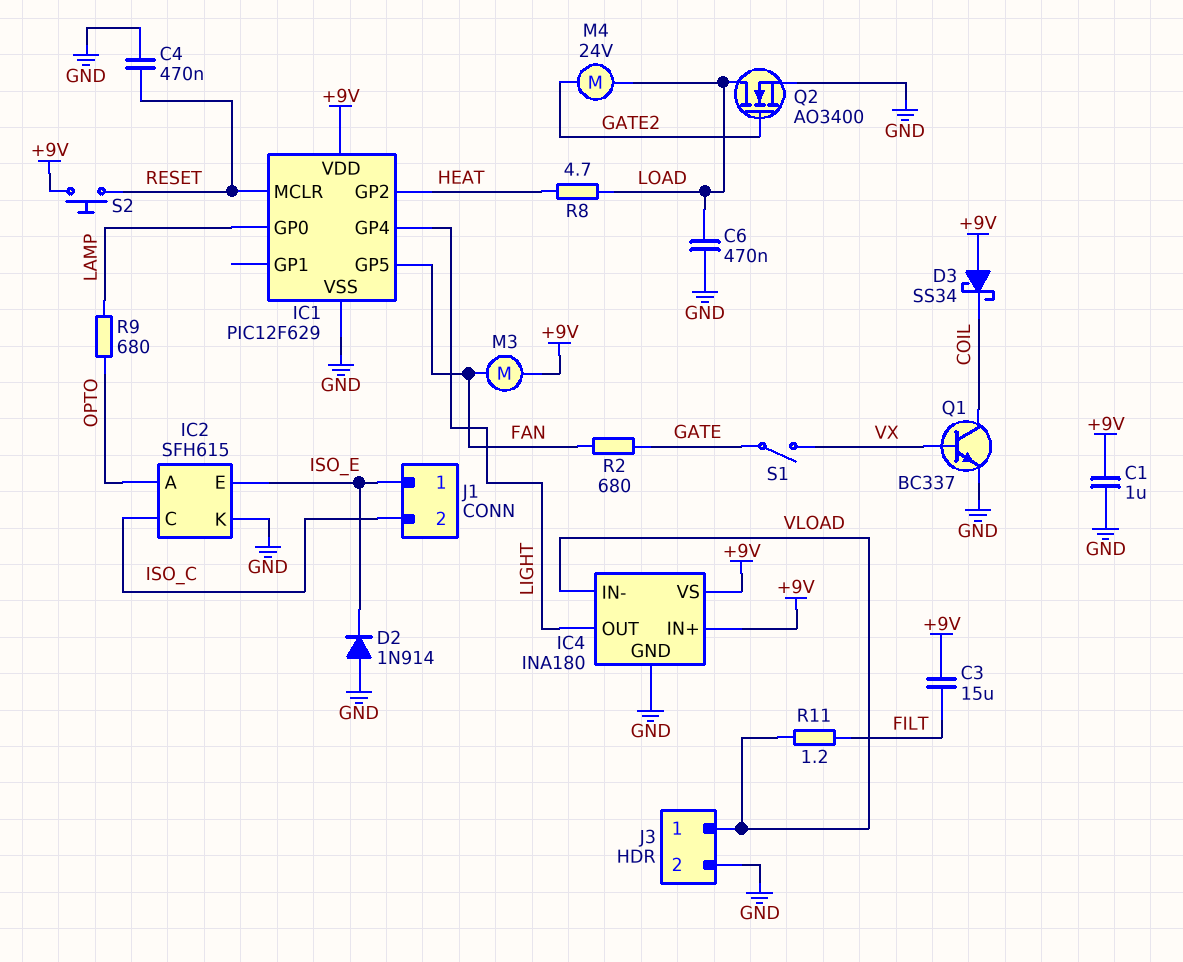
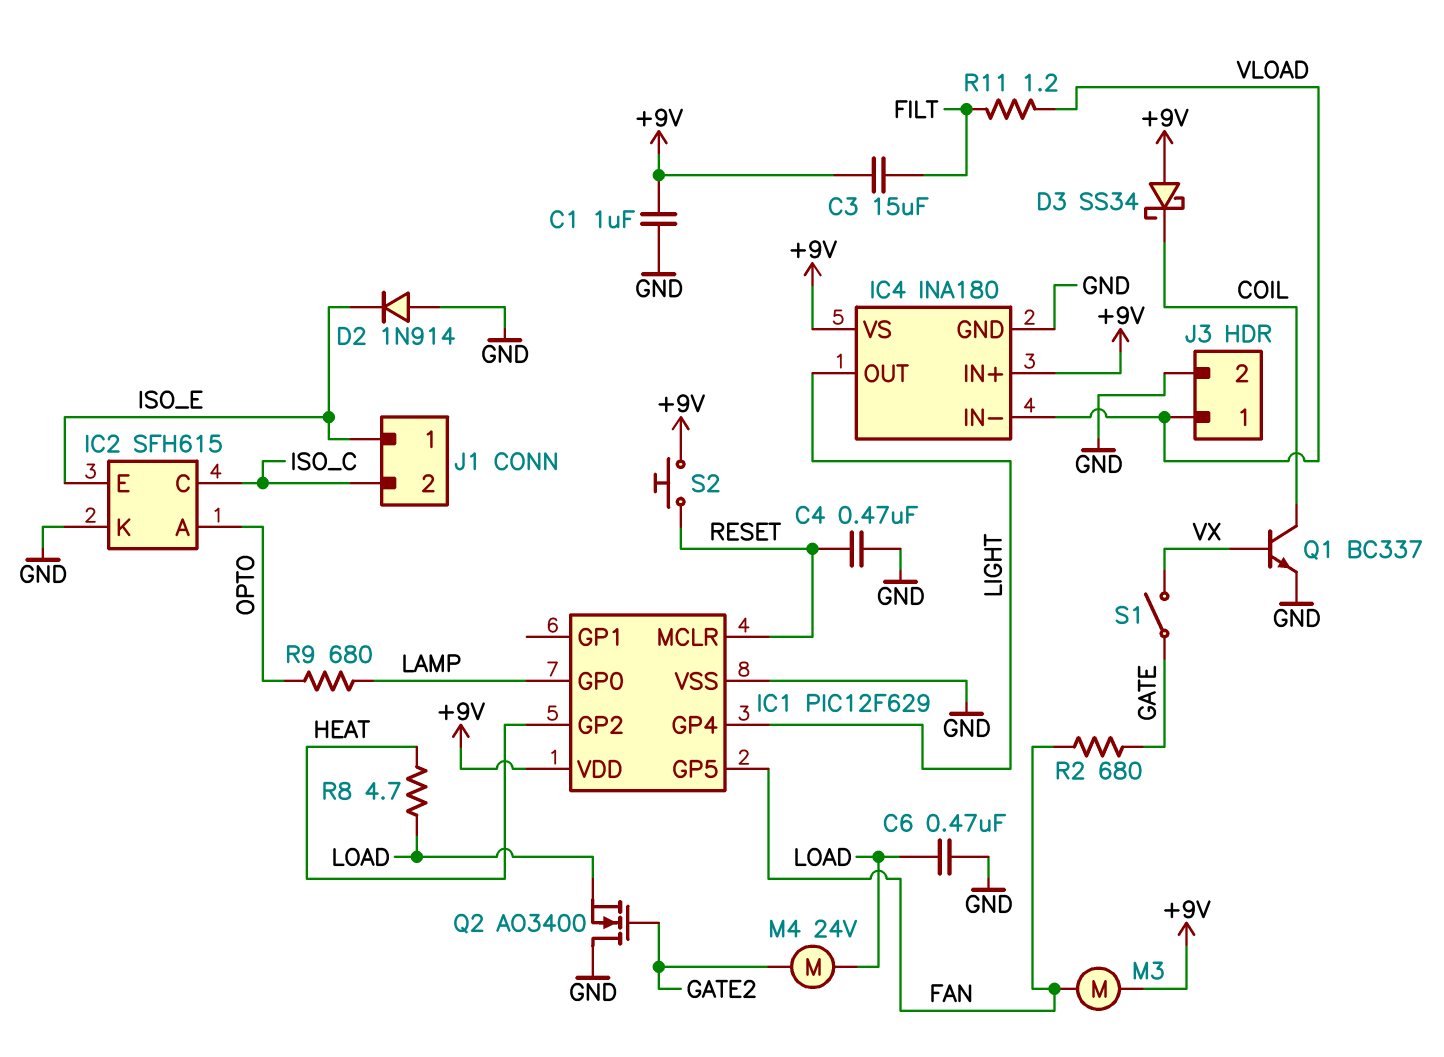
Q2: NMOS AO3400 (G GATE2, D LOAD, S GND) -> NMOS AO3400 (G GATE2, D GND, S LOAD)

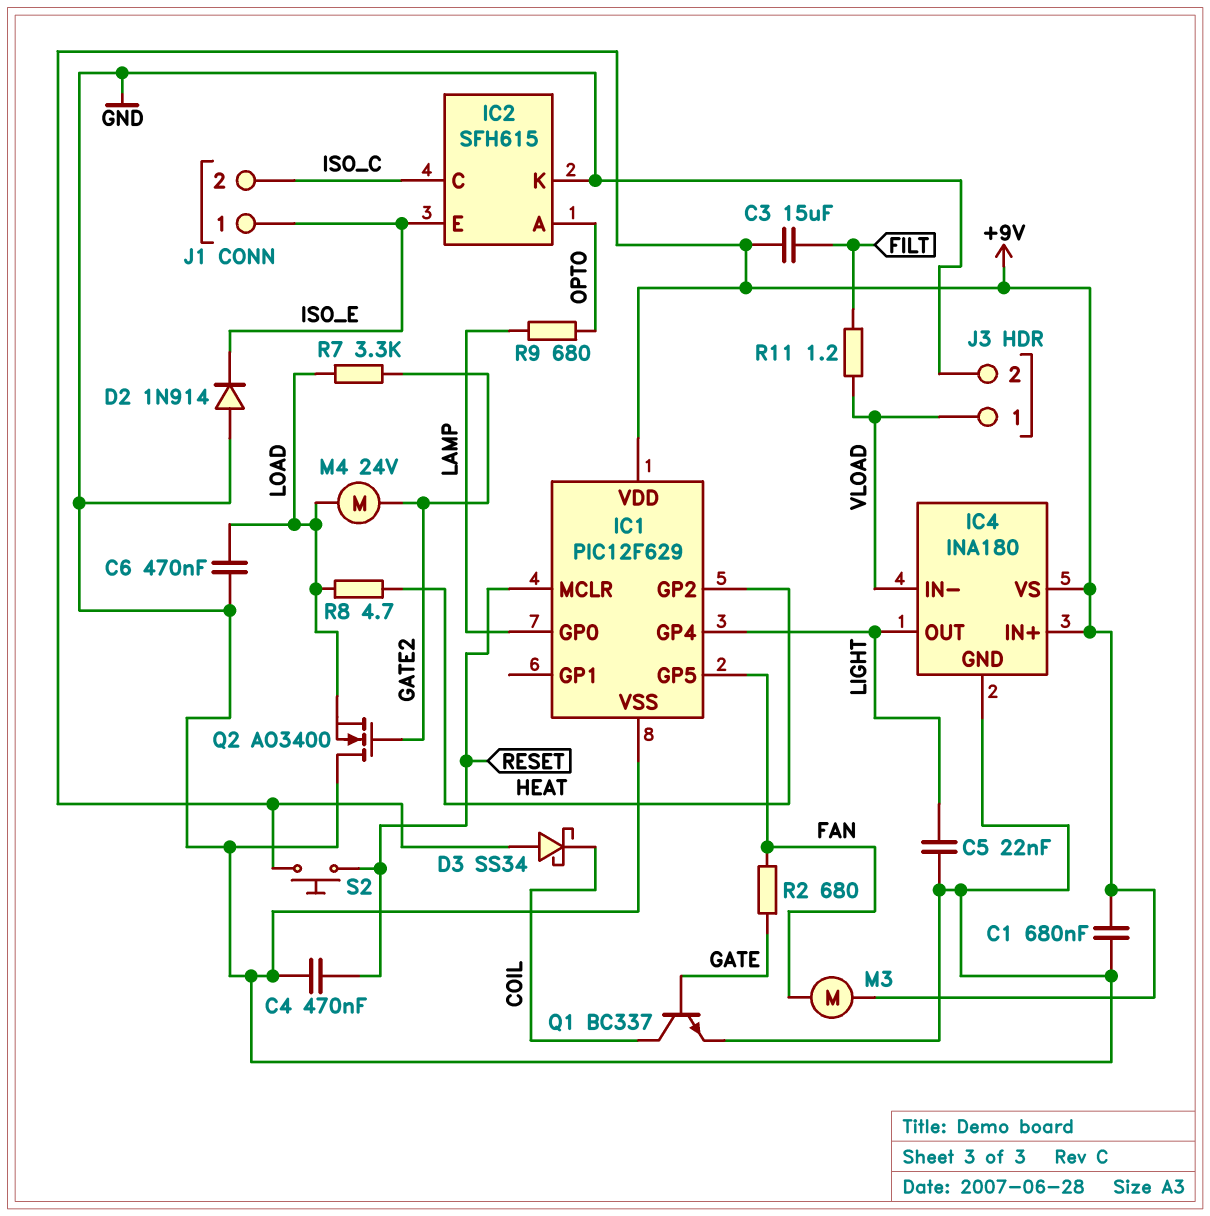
C1: 1uF (+9V, GND) -> 680nF (+9V, GND)
C5: none -> 22nF (GND, LIGHT)
Q1: NPN BC337 (B VX, C COIL, E GND) -> NPN BC337 (B GATE, C COIL, E GND)
R7: none -> 3.3k (GATE2, LOAD)
S1: switch (GATE, VX) -> none

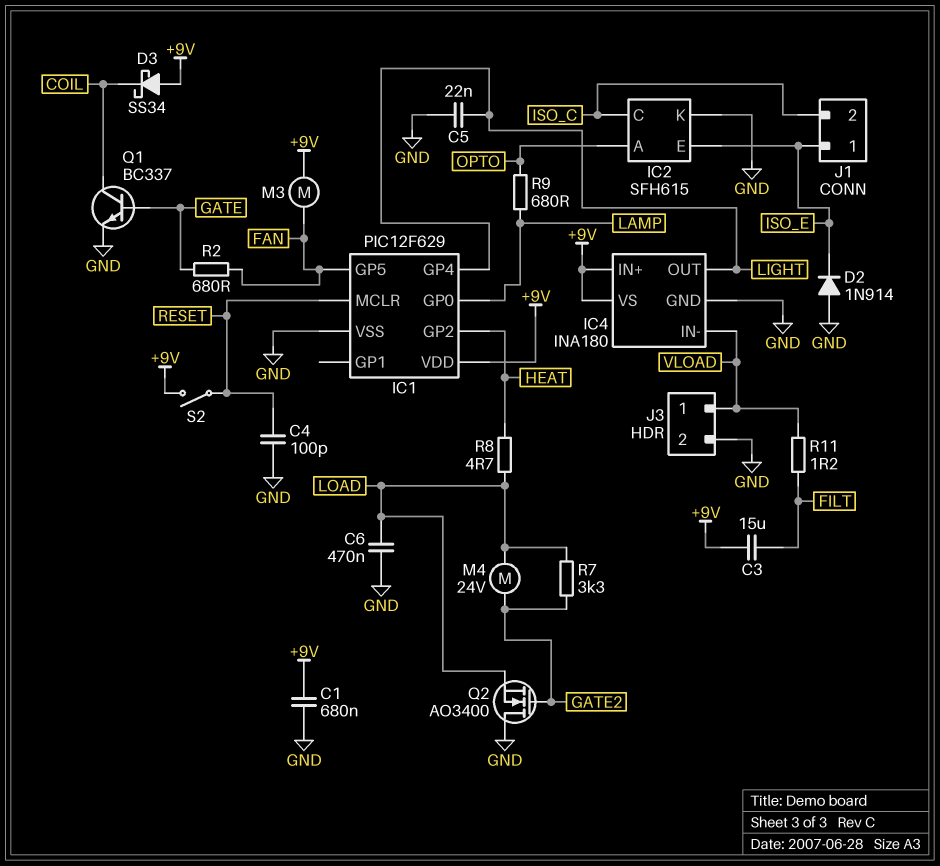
C4: 470nF (GND, RESET) -> 100pF (GND, RESET)
S2: button (+9V, RESET) -> switch (+9V, RESET)

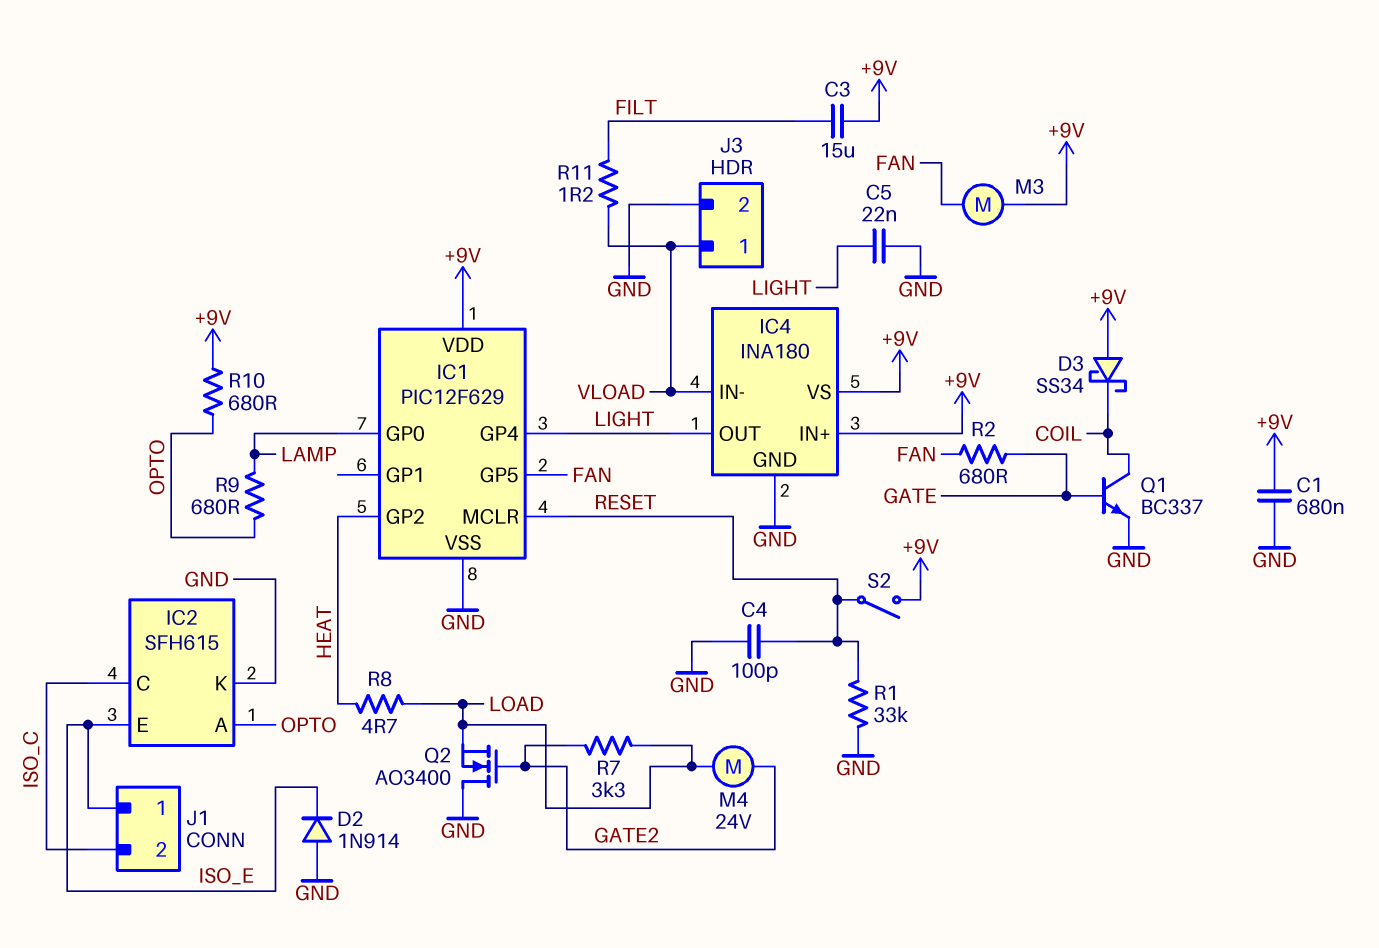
C6: 470nF (GND, LOAD) -> none
R1: none -> 33k (GND, RESET)
R10: none -> 680 (+9V, OPTO)

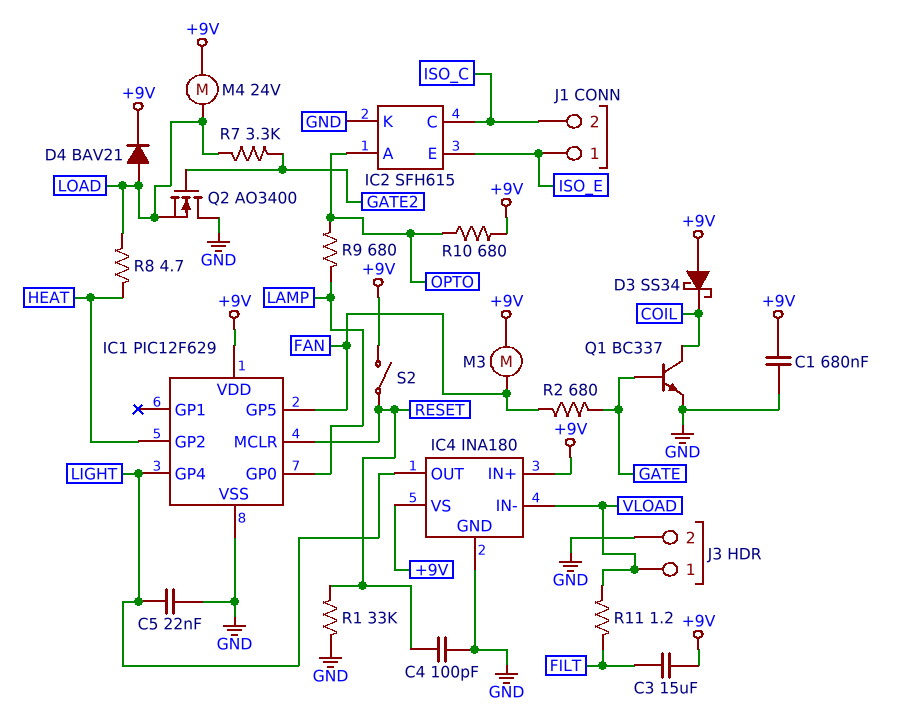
D2: diode 1N914 (A GND, K ISO_E) -> none
D4: none -> diode BAV21 (A LOAD, K +9V)
M4: motor 24V (GATE2, LOAD) -> motor 24V (+9V, LOAD)

